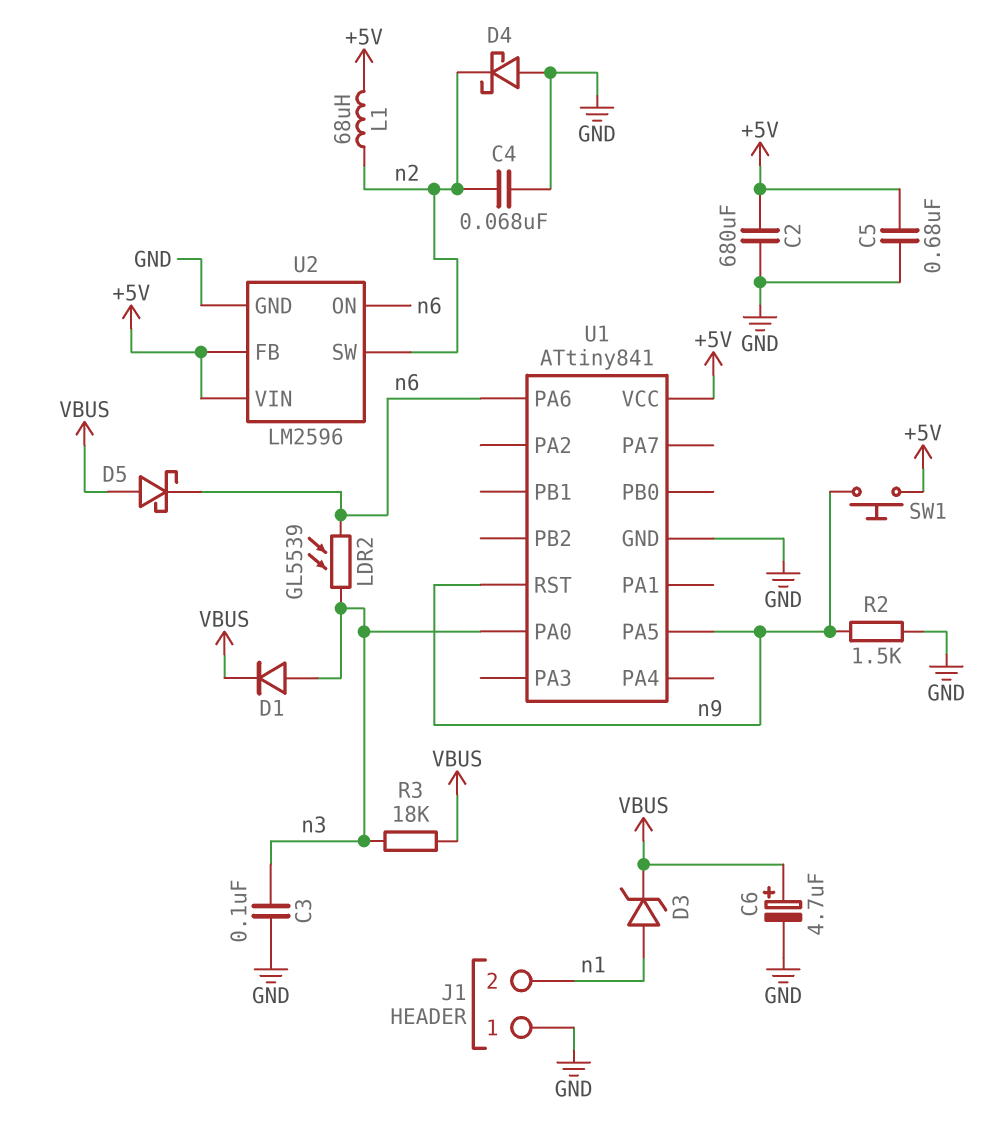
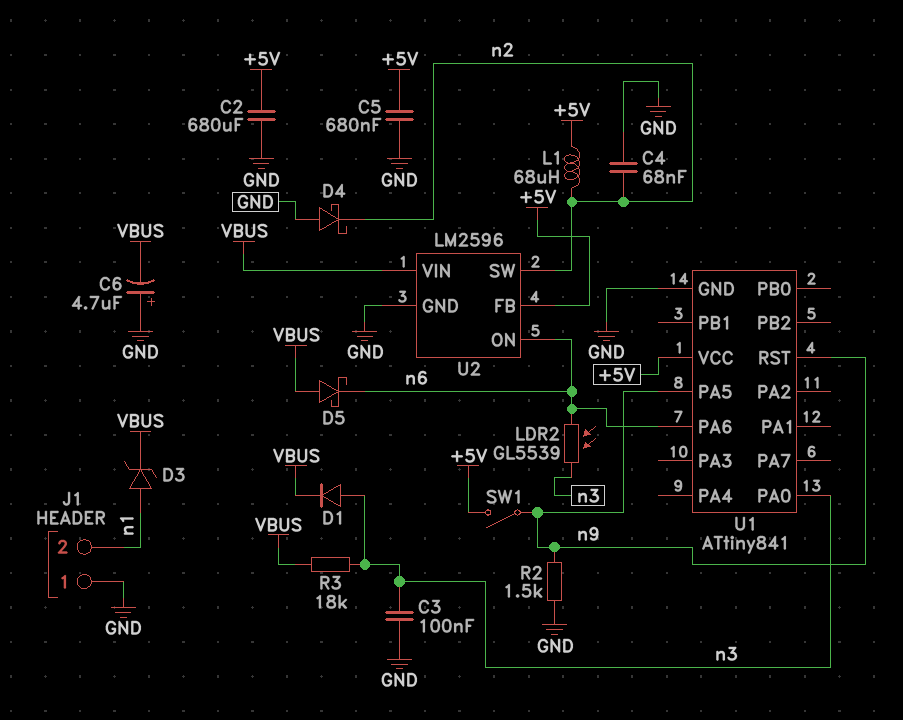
C6: 4.7uF (plus VBUS, minus GND) -> 4.7uF (plus GND, minus VBUS)
SW1: button (+5V, n9) -> switch (+5V, n9)
U2 pin VIN: +5V -> VBUS

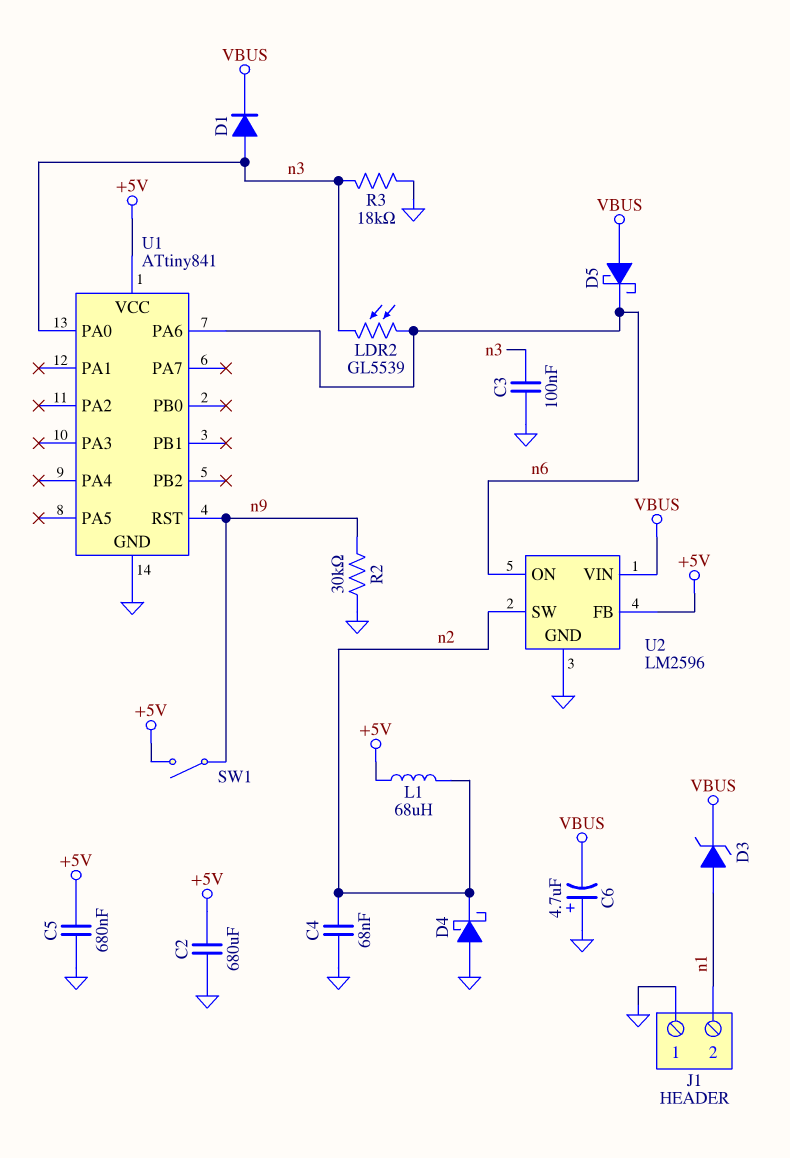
R2: 1.5k (GND, n9) -> 30k (GND, n9)
R3: 18k (VBUS, n3) -> 18k (GND, n3)
U1 pin PA5: n9 -> none

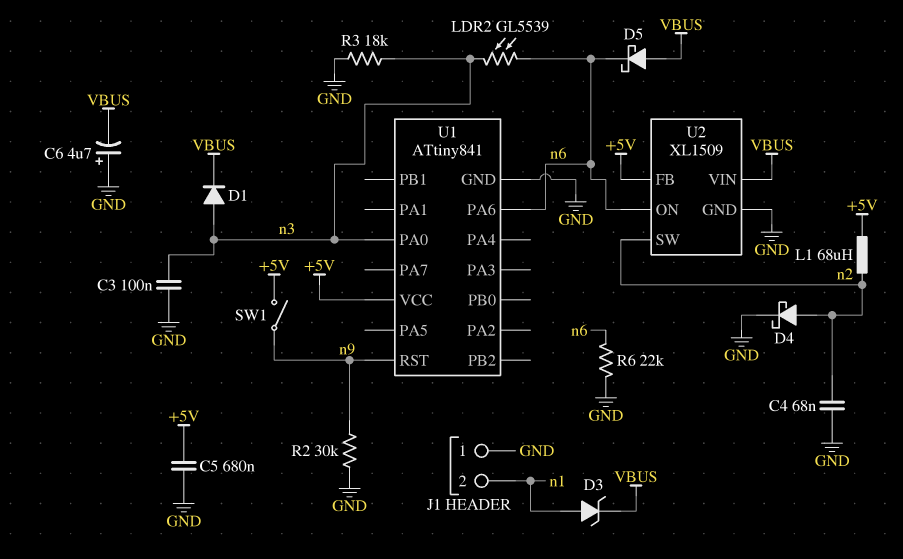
C2: 680uF (+5V, GND) -> none
D4: schottky (A GND, K n2) -> schottky (A n2, K GND)
R6: none -> 22k (GND, n6)
U2: LM2596 -> XL1509

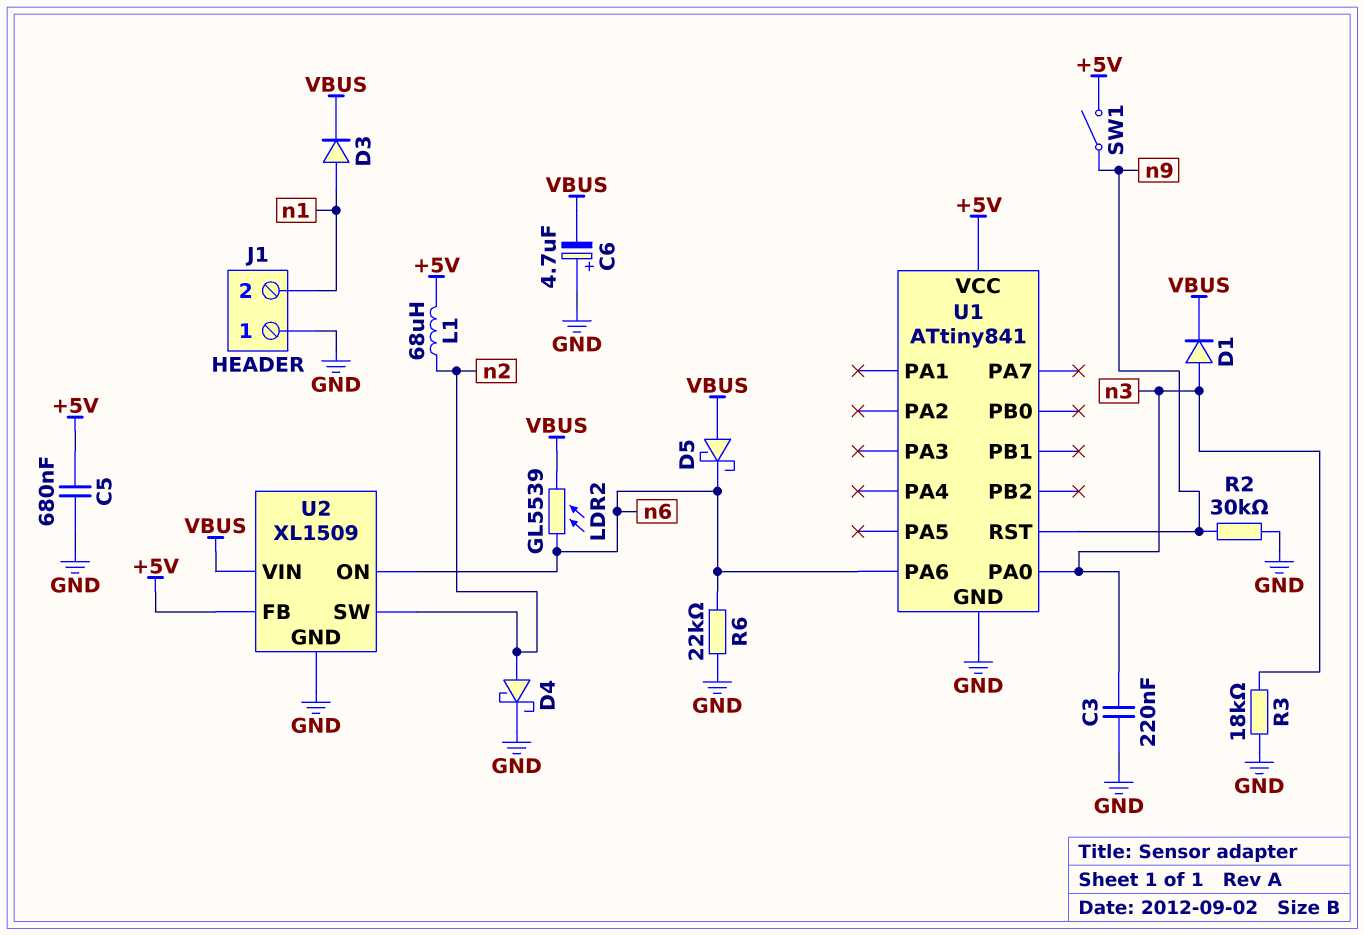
C3: 100nF (GND, n3) -> 220nF (GND, n3)
C4: 68nF (GND, n2) -> none
D3: zener (A n1, K VBUS) -> diode (A n1, K VBUS)
LDR2: GL5539 (n3, n6) -> GL5539 (VBUS, n6)

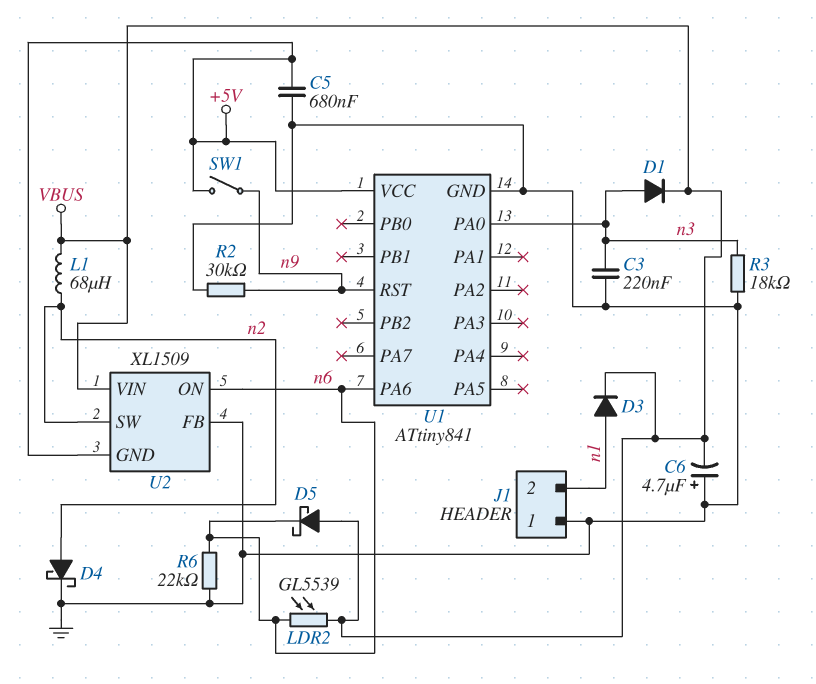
L1: 68uH (+5V, n2) -> 68uH (VBUS, n2)
U2 pin FB: +5V -> GND
U2 pin GND: GND -> +5V

